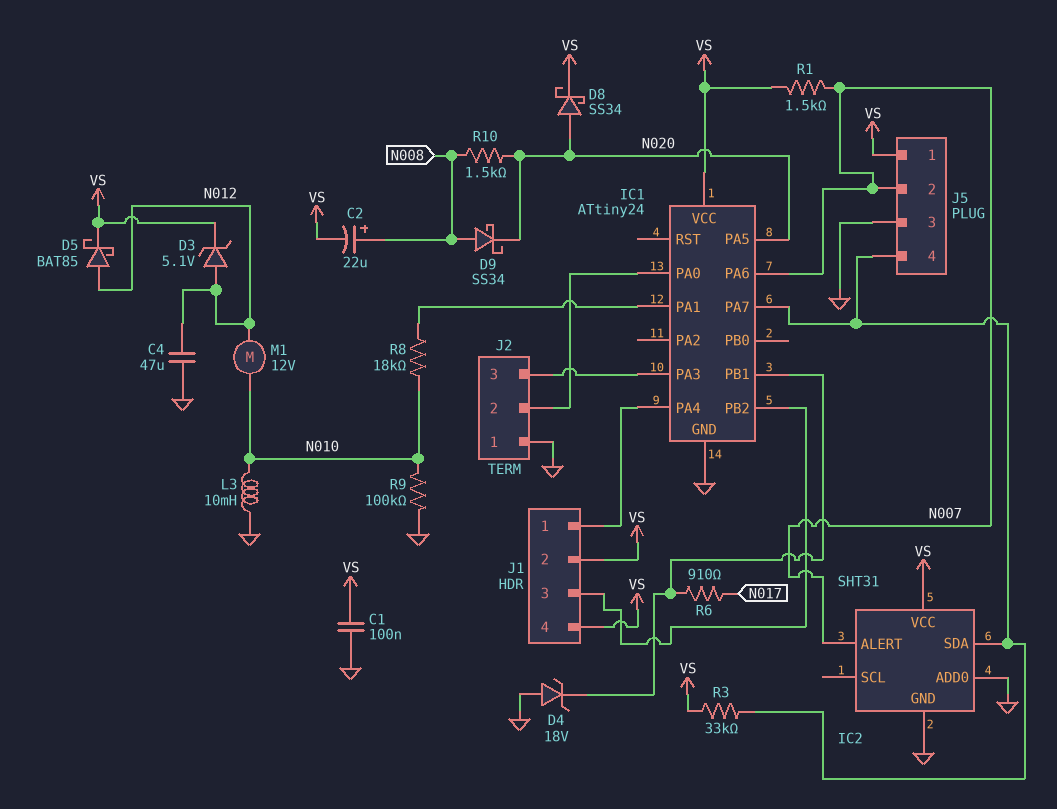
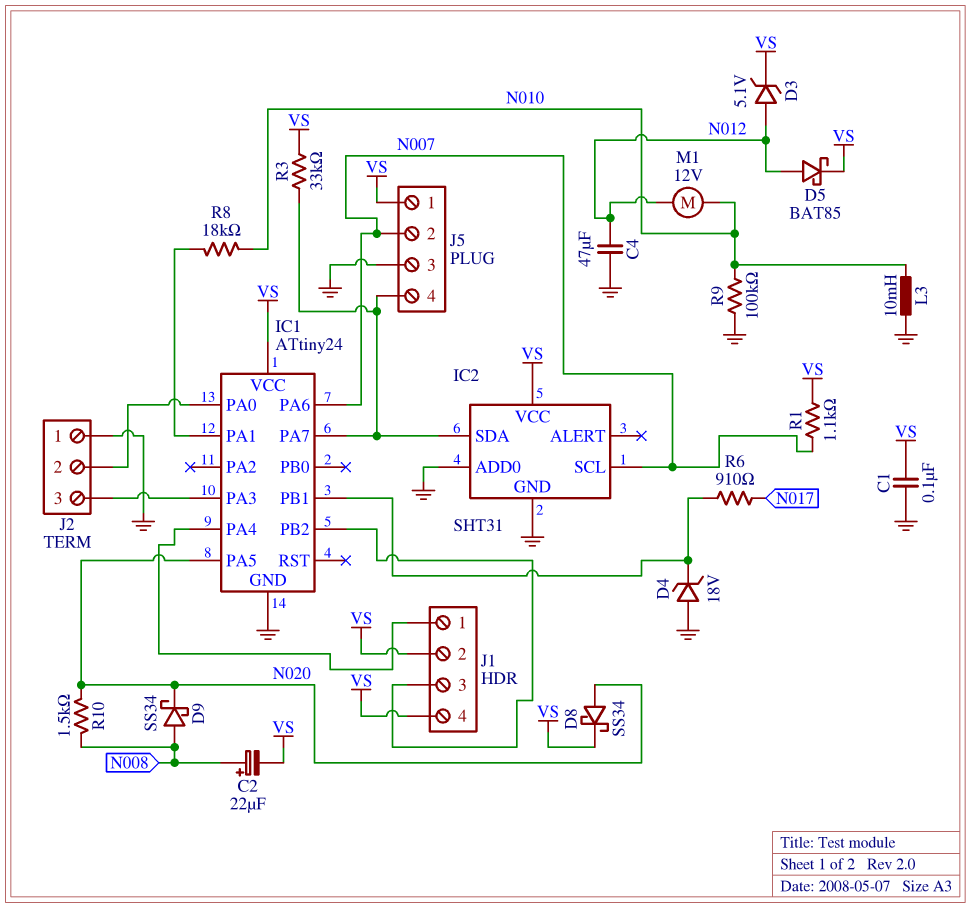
IC2 pin ALERT: N007 -> none
IC2 pin SCL: none -> N007
R1: 1.5k (N007, VS) -> 1.1k (N007, VS)

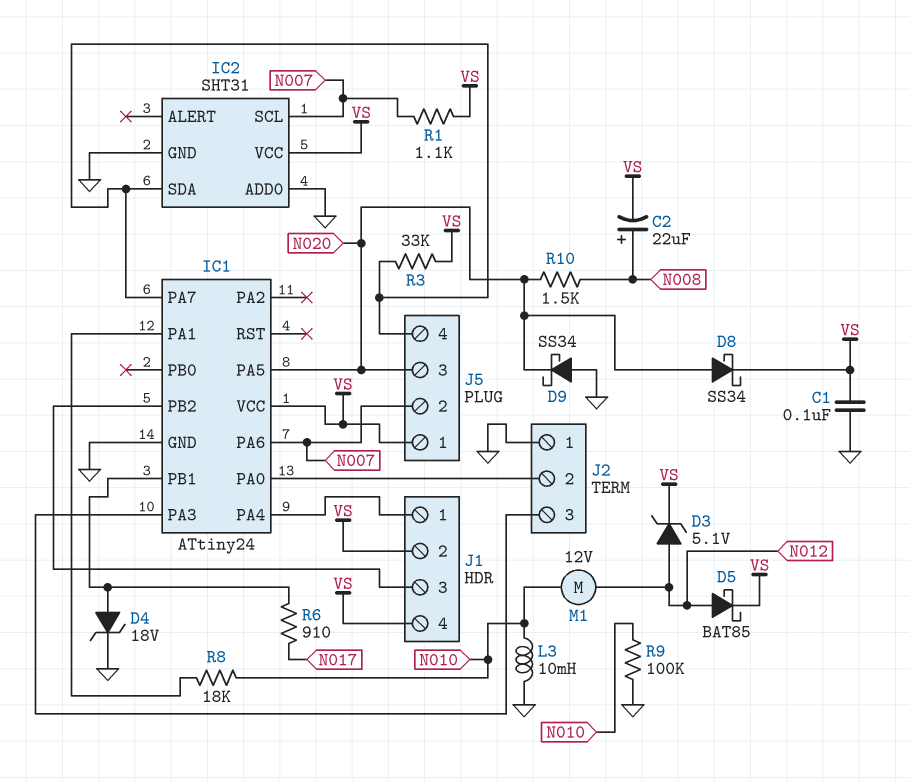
C4: 47uF (GND, N012) -> none
D4: zener 18V (A GND, K IC1/PB1) -> zener 18V (A IC1/PB1, K GND)
D9: schottky SS34 (A N008, K N020) -> schottky SS34 (A GND, K N020)
J5 pin 3: GND -> N020

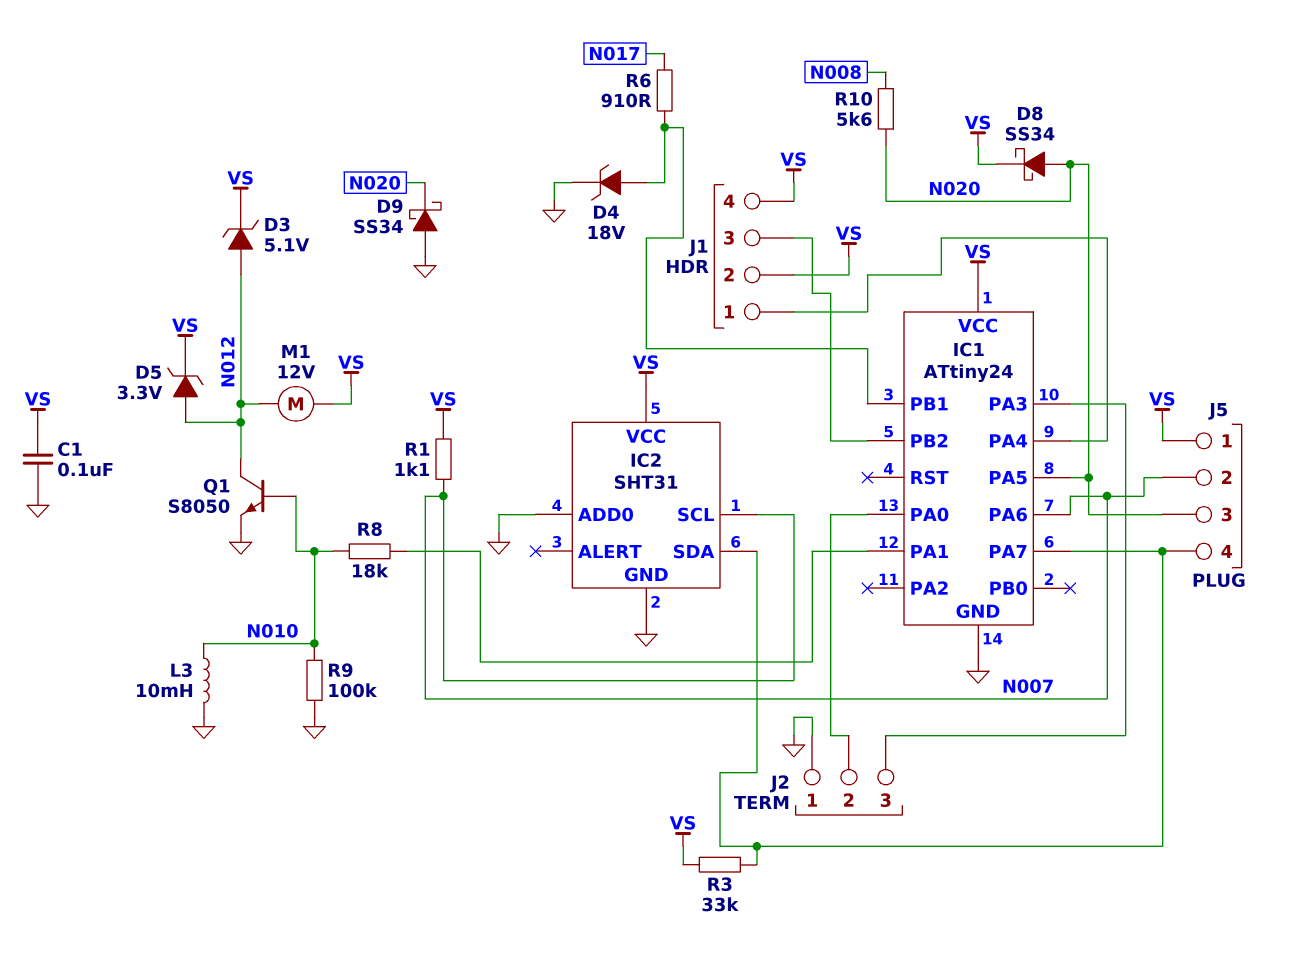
C2: 22uF (plus N008, minus VS) -> none
D5: schottky BAT85 (A N012, K VS) -> zener 3.3V (A N012, K VS)
M1: motor 12V (N010, N012) -> motor 12V (N012, VS)
Q1: none -> NPN S8050 (B N010, C N012, E GND)
R10: 1.5k (N008, N020) -> 5.6k (N008, N020)

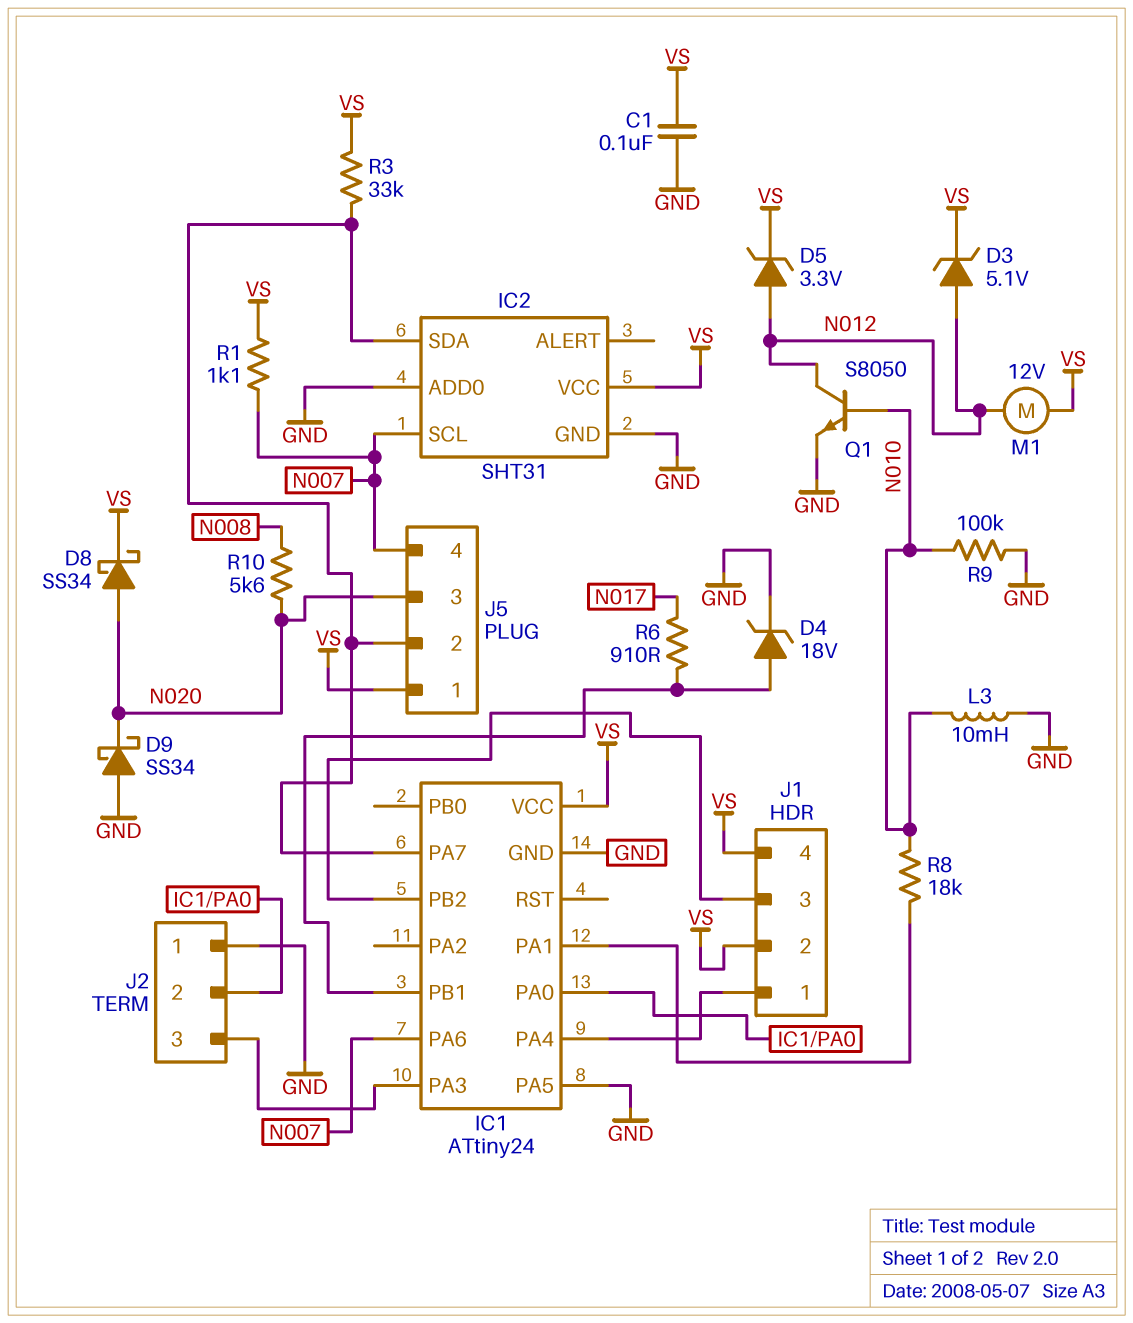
IC1 pin PA5: N020 -> GND
J5 pin 2: N007 -> IC1/PA7
J5 pin 4: IC1/PA7 -> N007

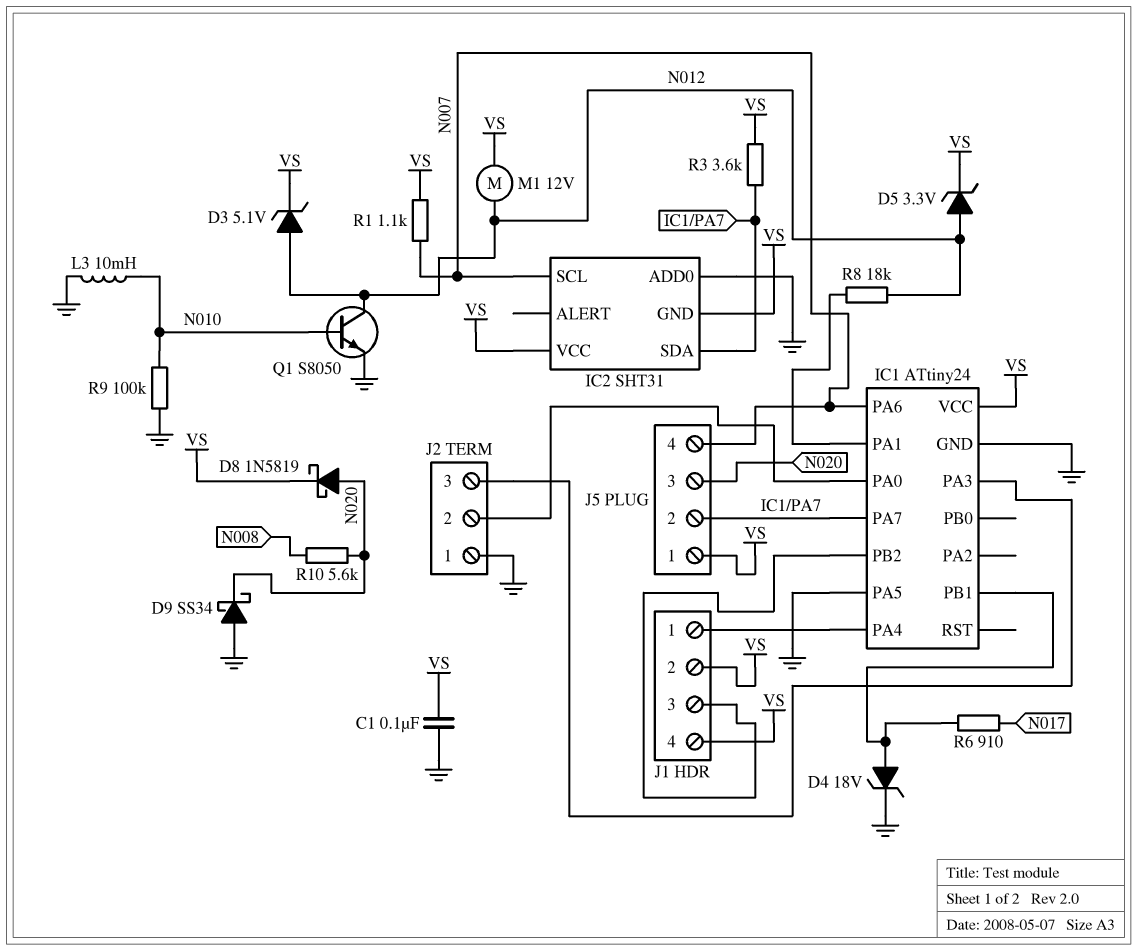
D8: schottky SS34 (A N020, K VS) -> schottky 1N5819 (A N020, K VS)
IC2 pin GND: GND -> VS
R3: 33k (IC1/PA7, VS) -> 3.6k (IC1/PA7, VS)
R8: 18k (IC1/PA1, N010) -> 18k (IC1/PA1, N012)

